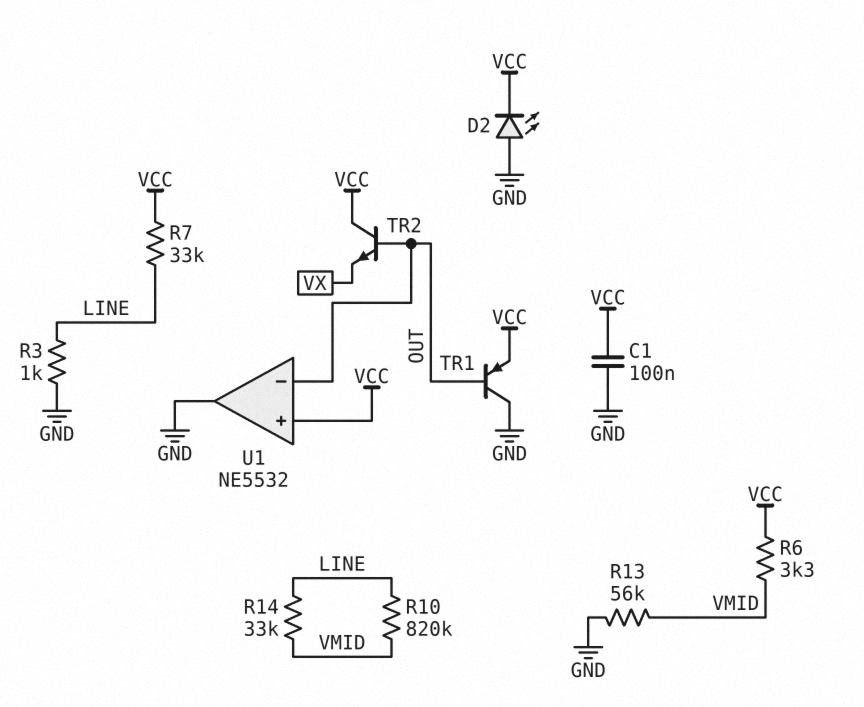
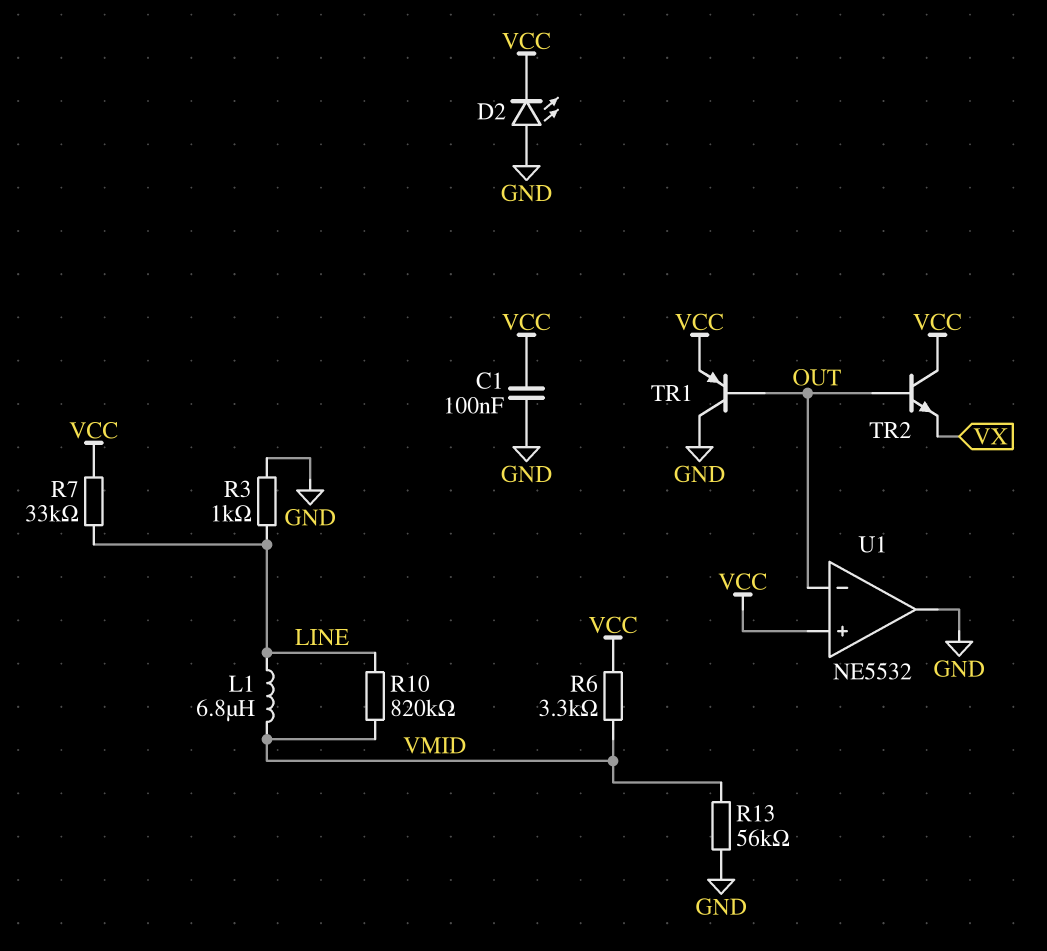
L1: none -> 6.8uH (LINE, VMID)
R14: 33k (LINE, VMID) -> none

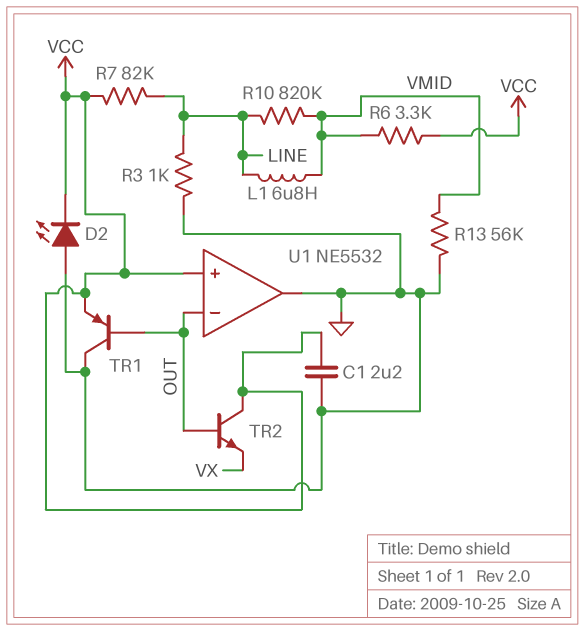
C1: 100nF (GND, VCC) -> 2.2uF (GND, VCC)
R7: 33k (LINE, VCC) -> 82k (LINE, VCC)

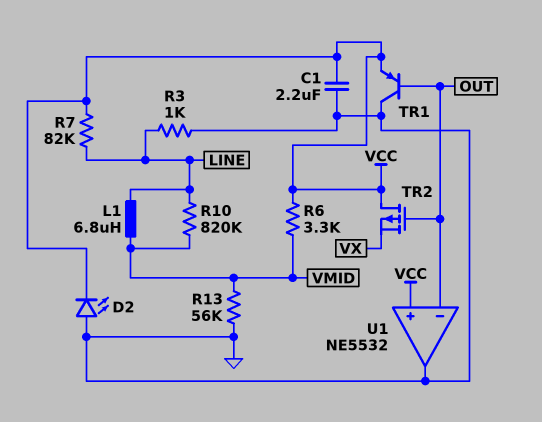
TR2: NPN (B OUT, C VCC, E VX) -> PMOS (G OUT, D VCC, S VX)

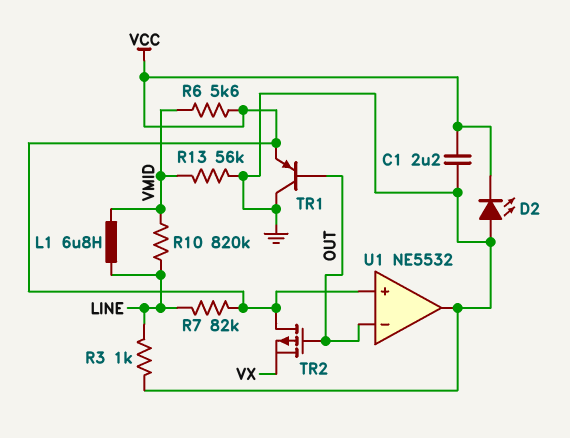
R6: 3.3k (VCC, VMID) -> 5.6k (VCC, VMID)

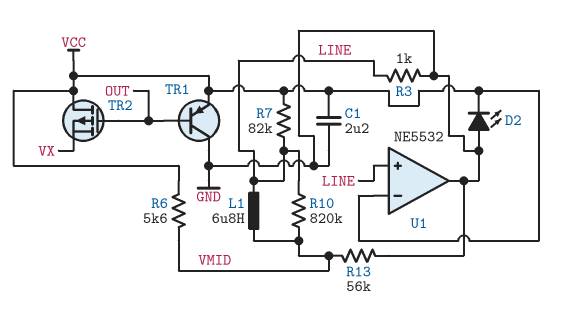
U1 pin in+: VCC -> LINE
U1 pin in-: OUT -> VCC

